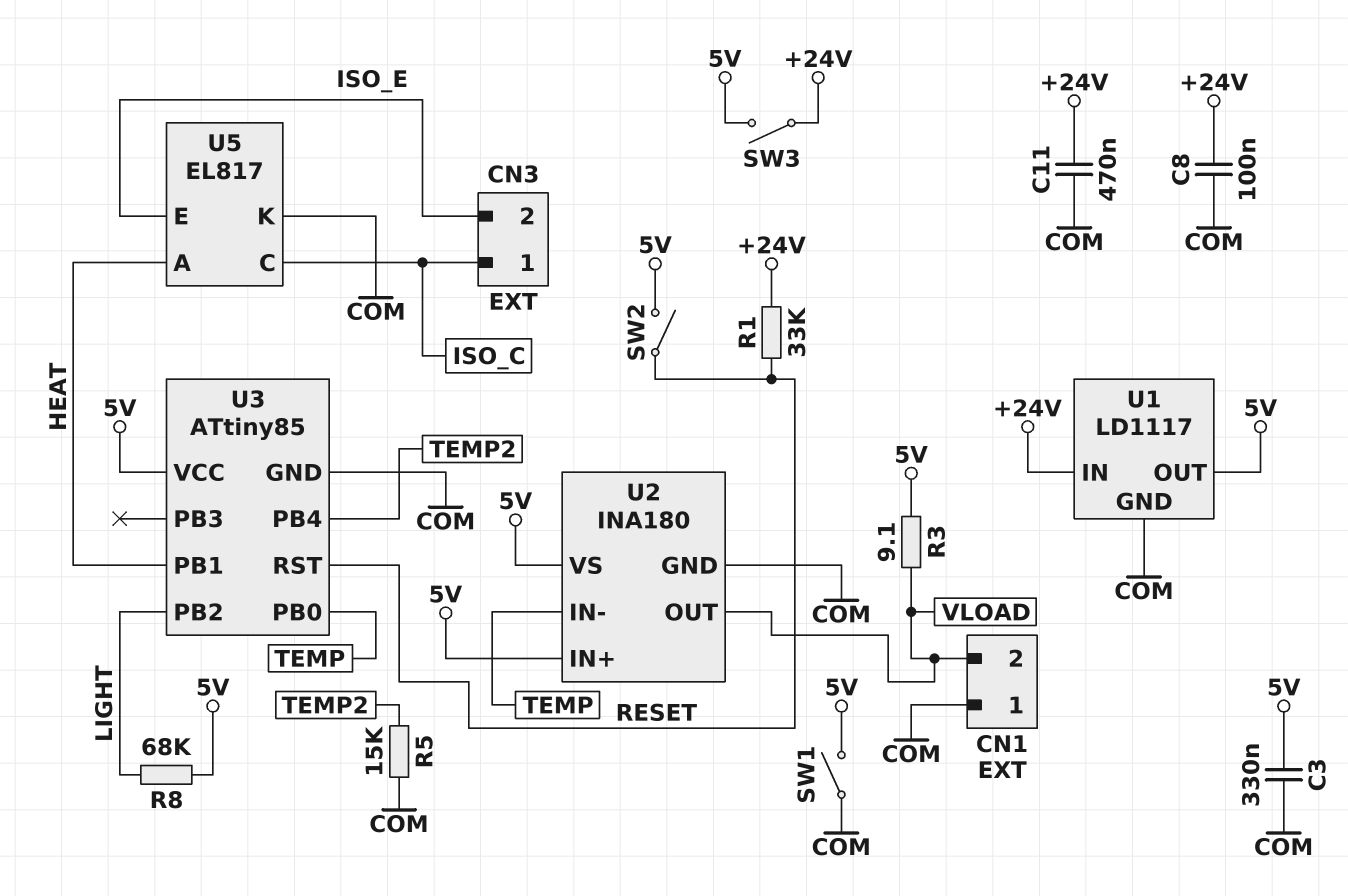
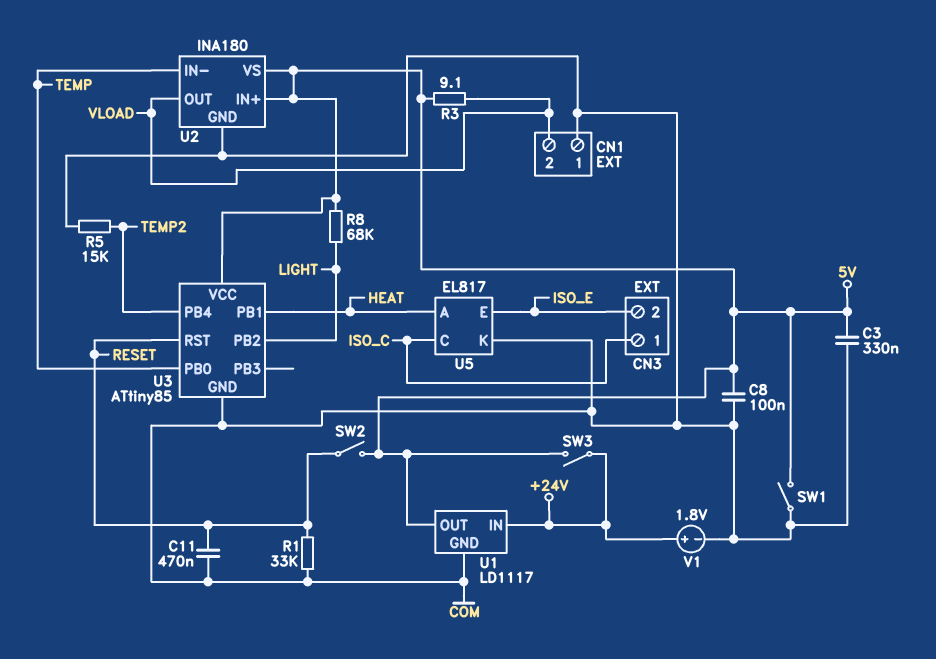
C8: 100nF (+24V, COM) -> 100nF (5V, COM)
C11: 470nF (+24V, COM) -> 470nF (COM, RESET)
R1: 33k (+24V, RESET) -> 33k (COM, RESET)
V1: none -> 1.8V (plus +24V, minus COM)

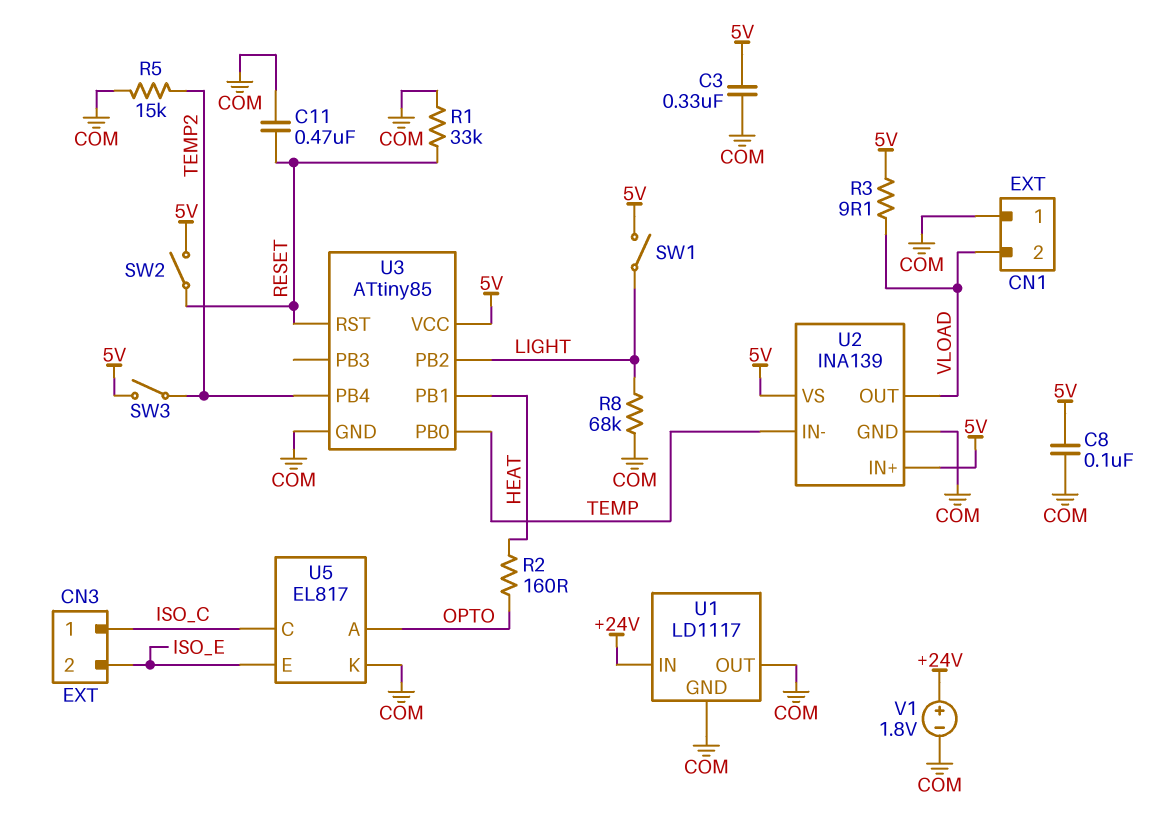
R2: none -> 160 (HEAT, OPTO)
R8: 68k (5V, LIGHT) -> 68k (COM, LIGHT)
SW1: switch (5V, COM) -> switch (5V, LIGHT)
SW3: switch (+24V, 5V) -> switch (5V, TEMP2)
U1 pin OUT: 5V -> COM
U2: INA180 -> INA139
U5 pin A: HEAT -> OPTO

